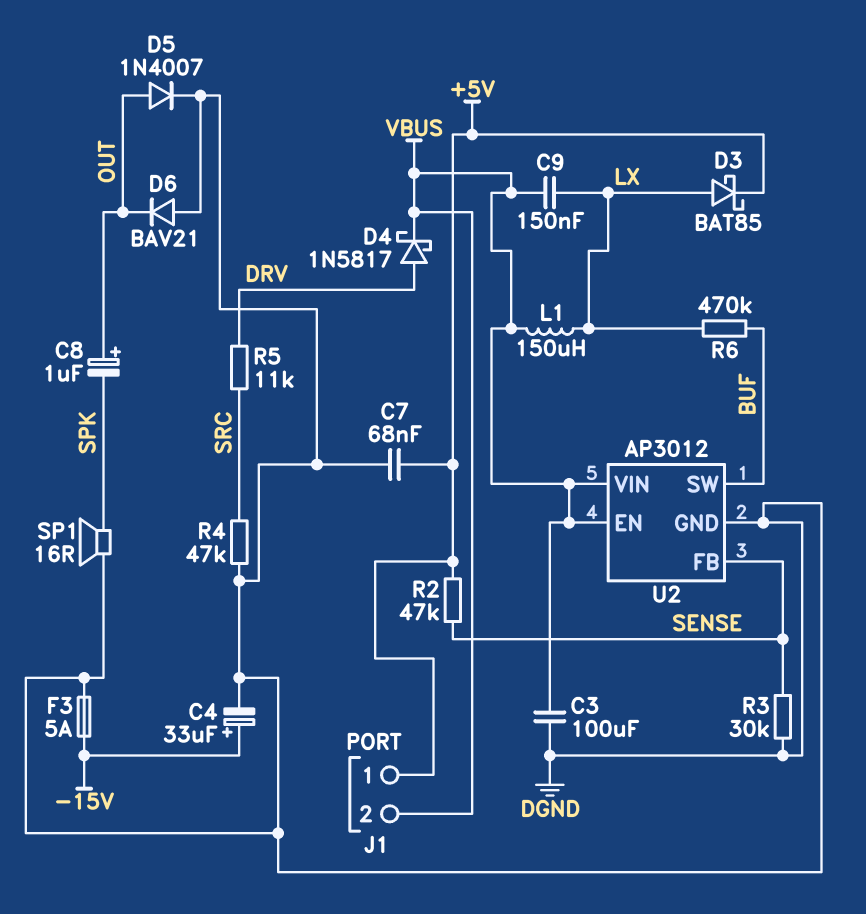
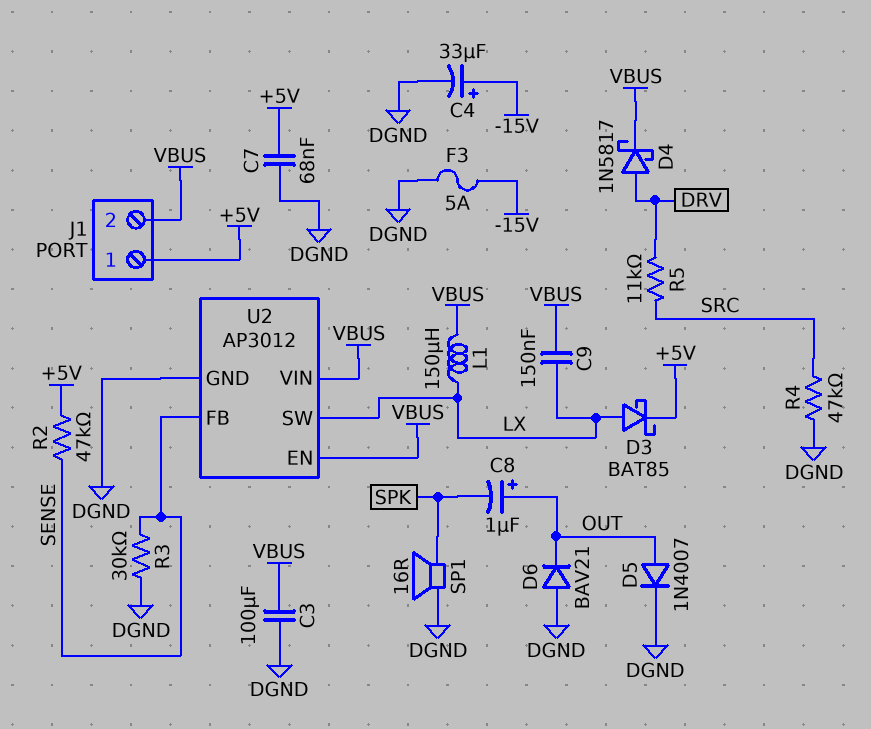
R6: 470k (BUF, LX) -> none
U2 pin SW: BUF -> LX

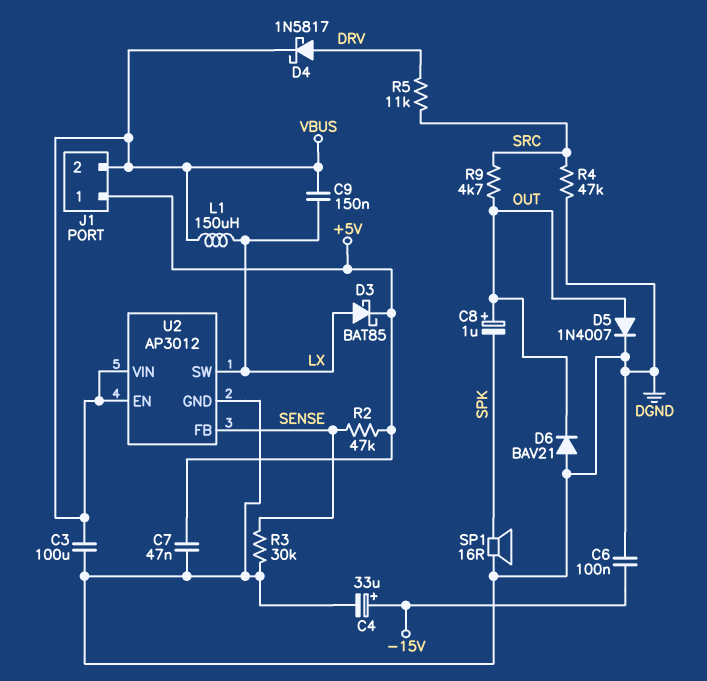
C6: none -> 100nF (-15V, DGND)
C7: 68nF (+5V, DGND) -> 47nF (+5V, DGND)
F3: 5A (-15V, DGND) -> none
R9: none -> 4.7k (OUT, SRC)

